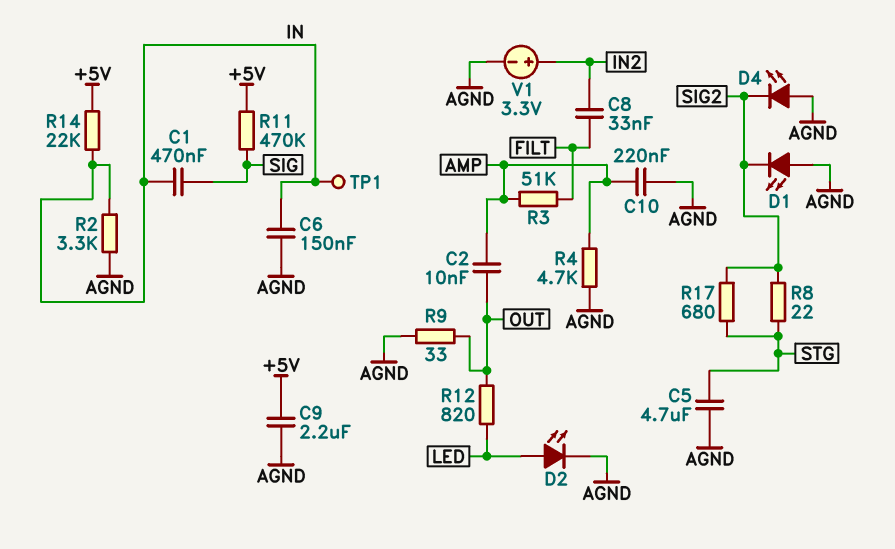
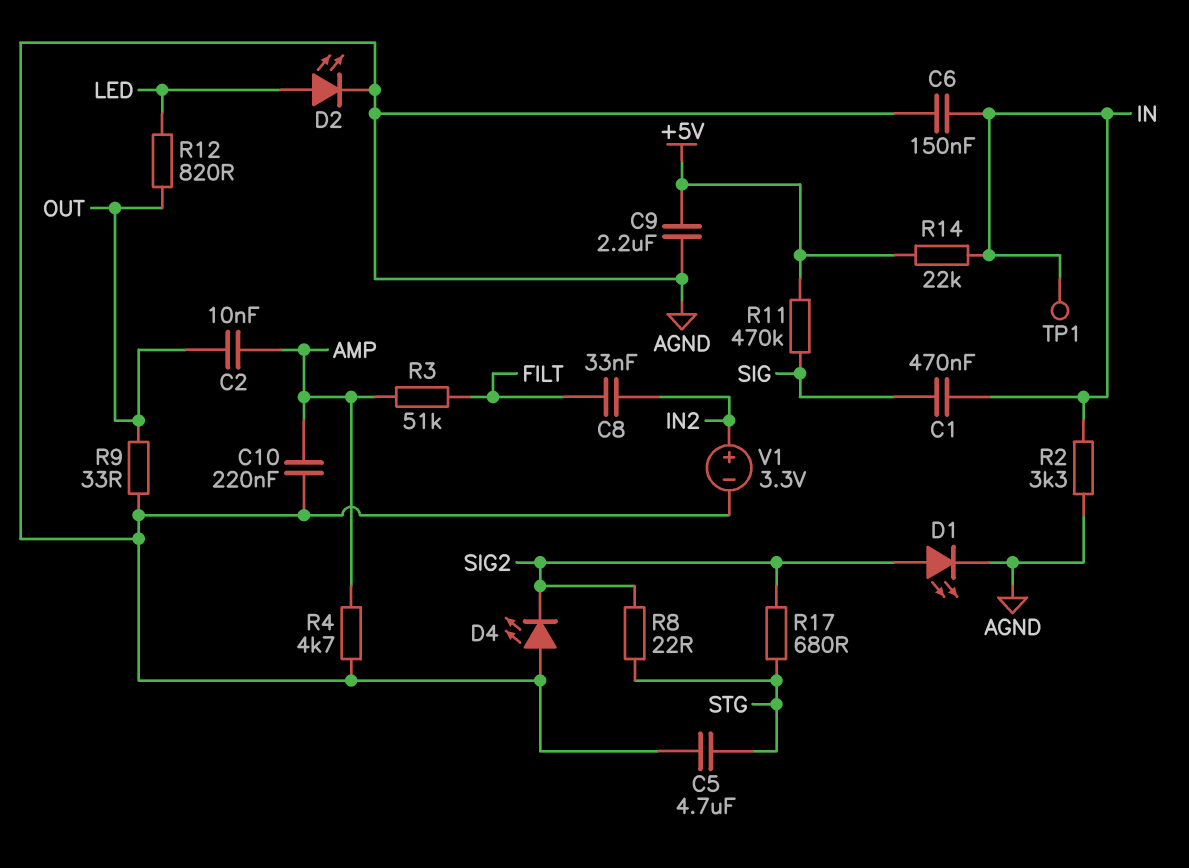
D1: LED (A AGND, K SIG2) -> LED (A SIG2, K AGND)

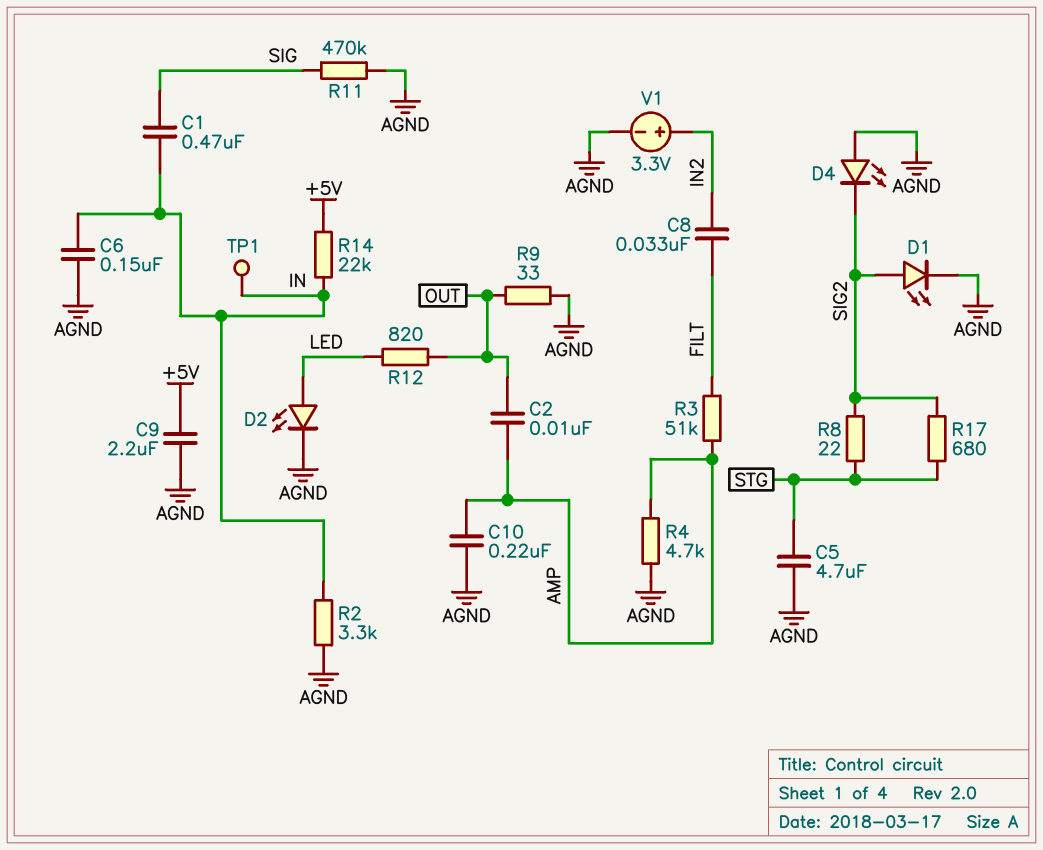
R11: 470k (+5V, SIG) -> 470k (AGND, SIG)

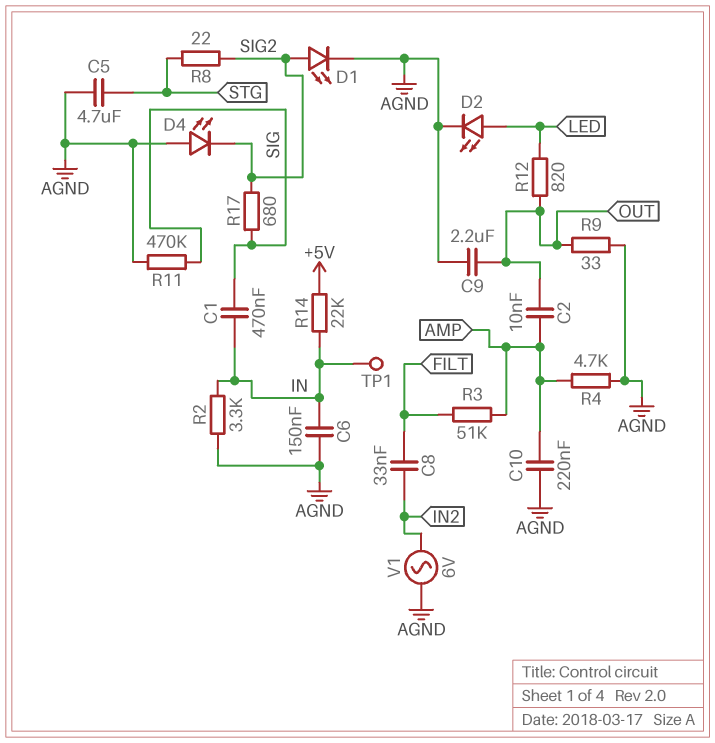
C9: 2.2uF (+5V, AGND) -> 2.2uF (AGND, OUT)
R17: 680 (SIG2, STG) -> 680 (SIG, SIG2)
V1: 3.3V (plus IN2, minus AGND) -> AC 6V (AGND, IN2)

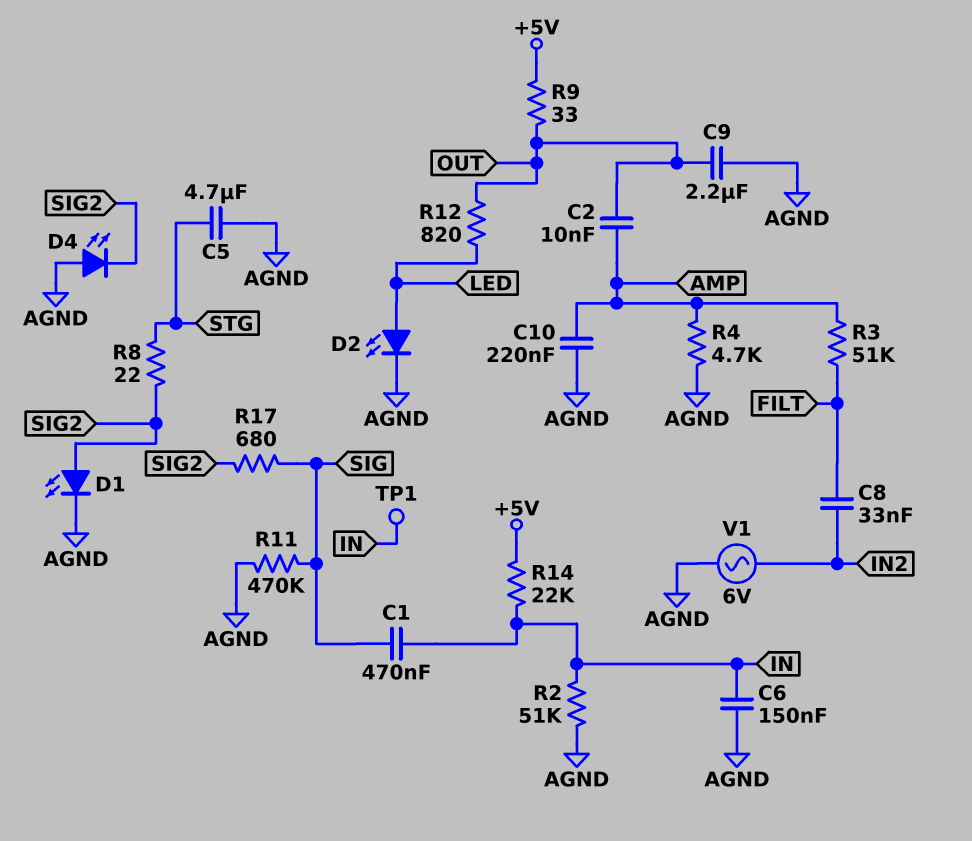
R2: 3.3k (AGND, IN) -> 51k (AGND, IN)
R9: 33 (AGND, OUT) -> 33 (+5V, OUT)

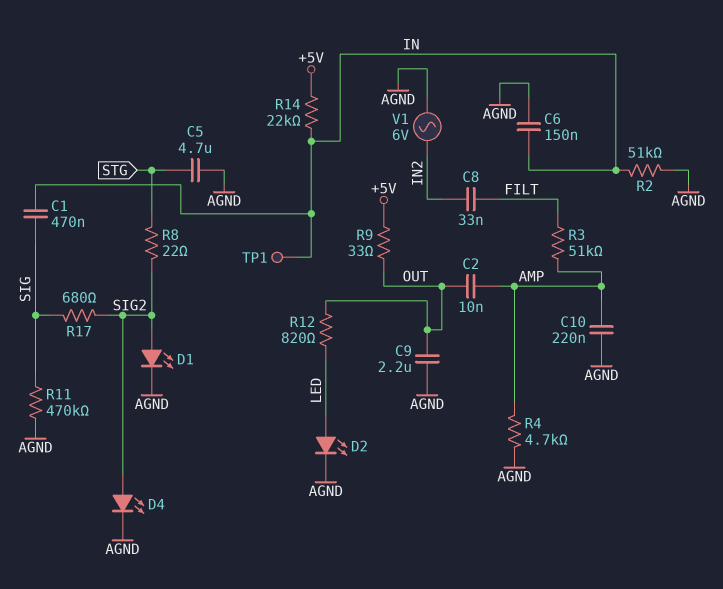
D4: LED (A AGND, K SIG2) -> LED (A SIG2, K AGND)

